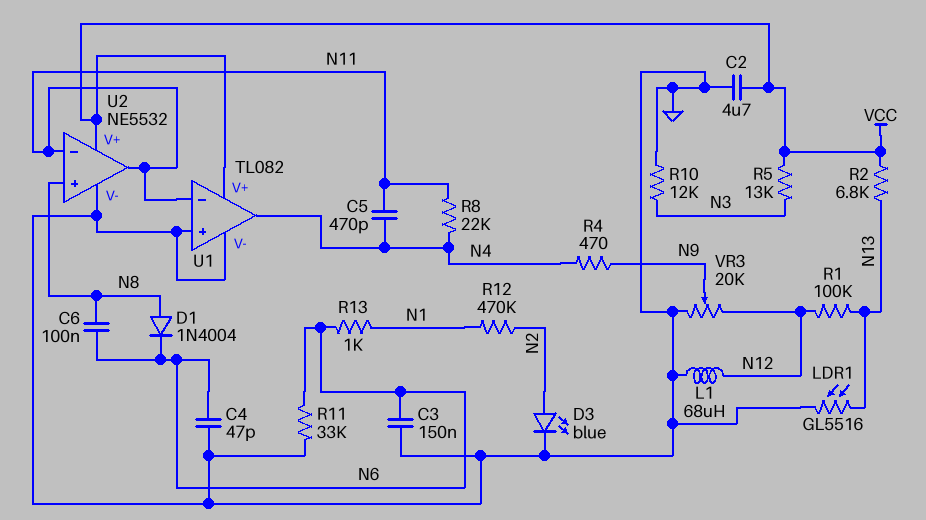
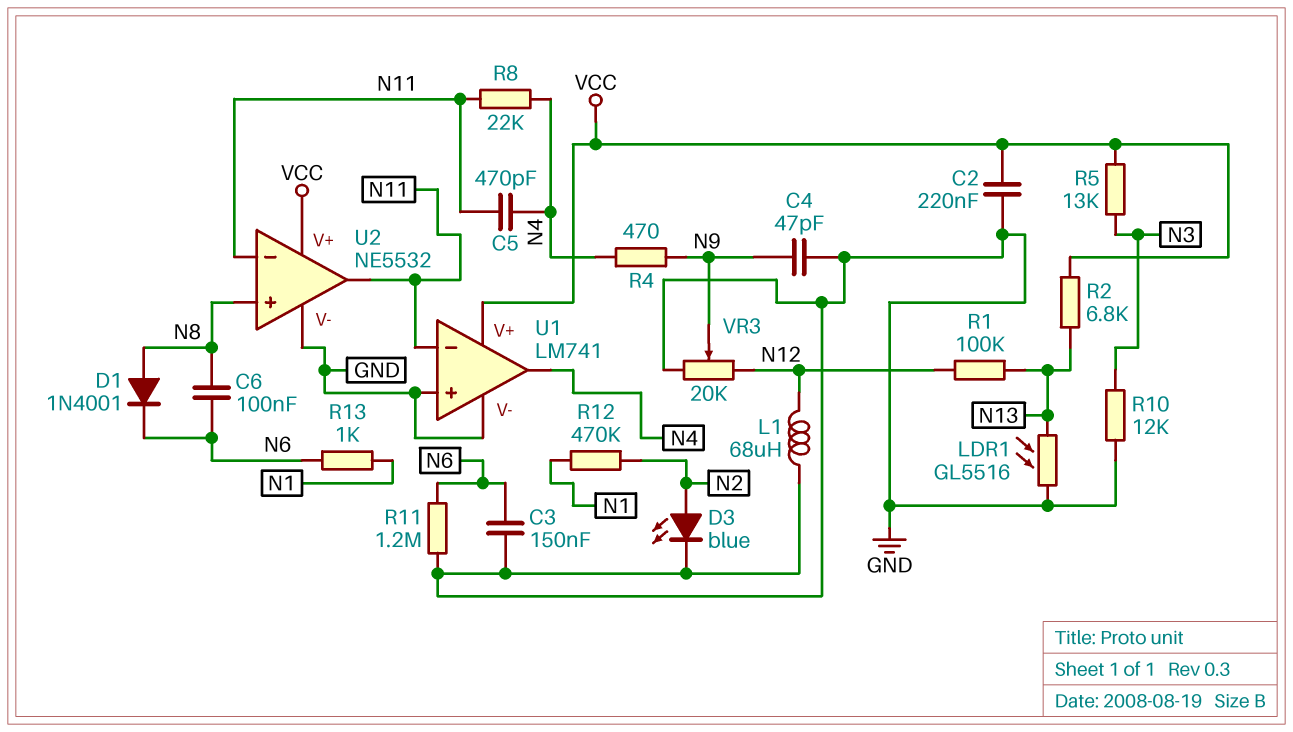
C2: 4.7uF (GND, VCC) -> 220nF (GND, VCC)
C4: 47pF (GND, N6) -> 47pF (GND, N9)
D1: diode 1N4004 (A N8, K N6) -> diode 1N4001 (A N8, K N6)
R11: 33k (GND, N6) -> 1.2M (GND, N6)
U1: TL082 -> LM741

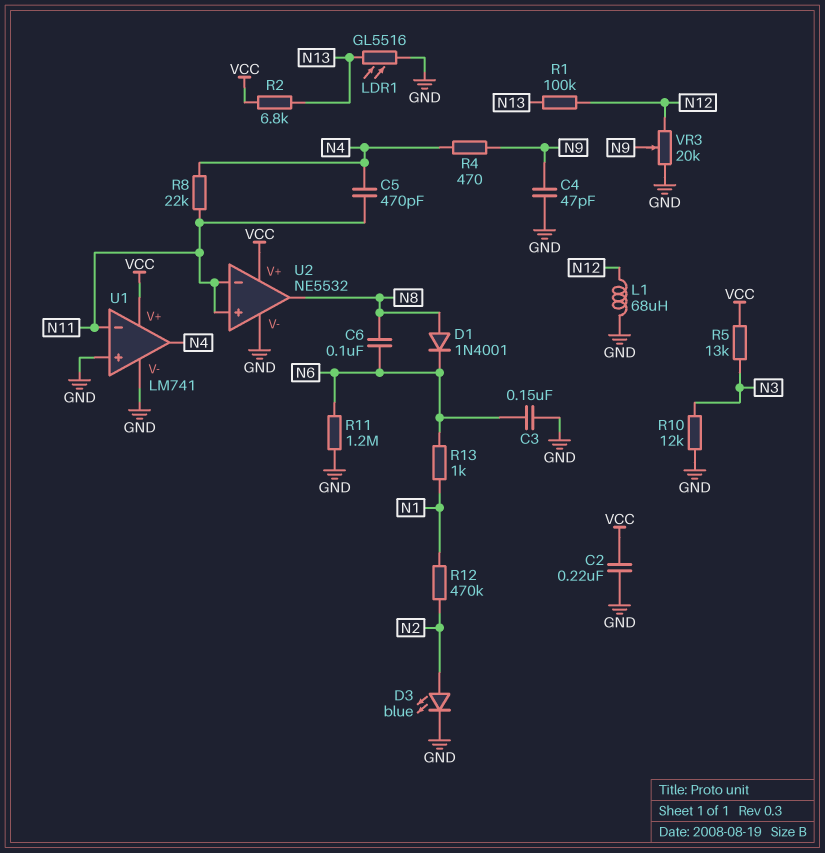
U2 pin in+: N8 -> N11
U2 pin out: N11 -> N8

